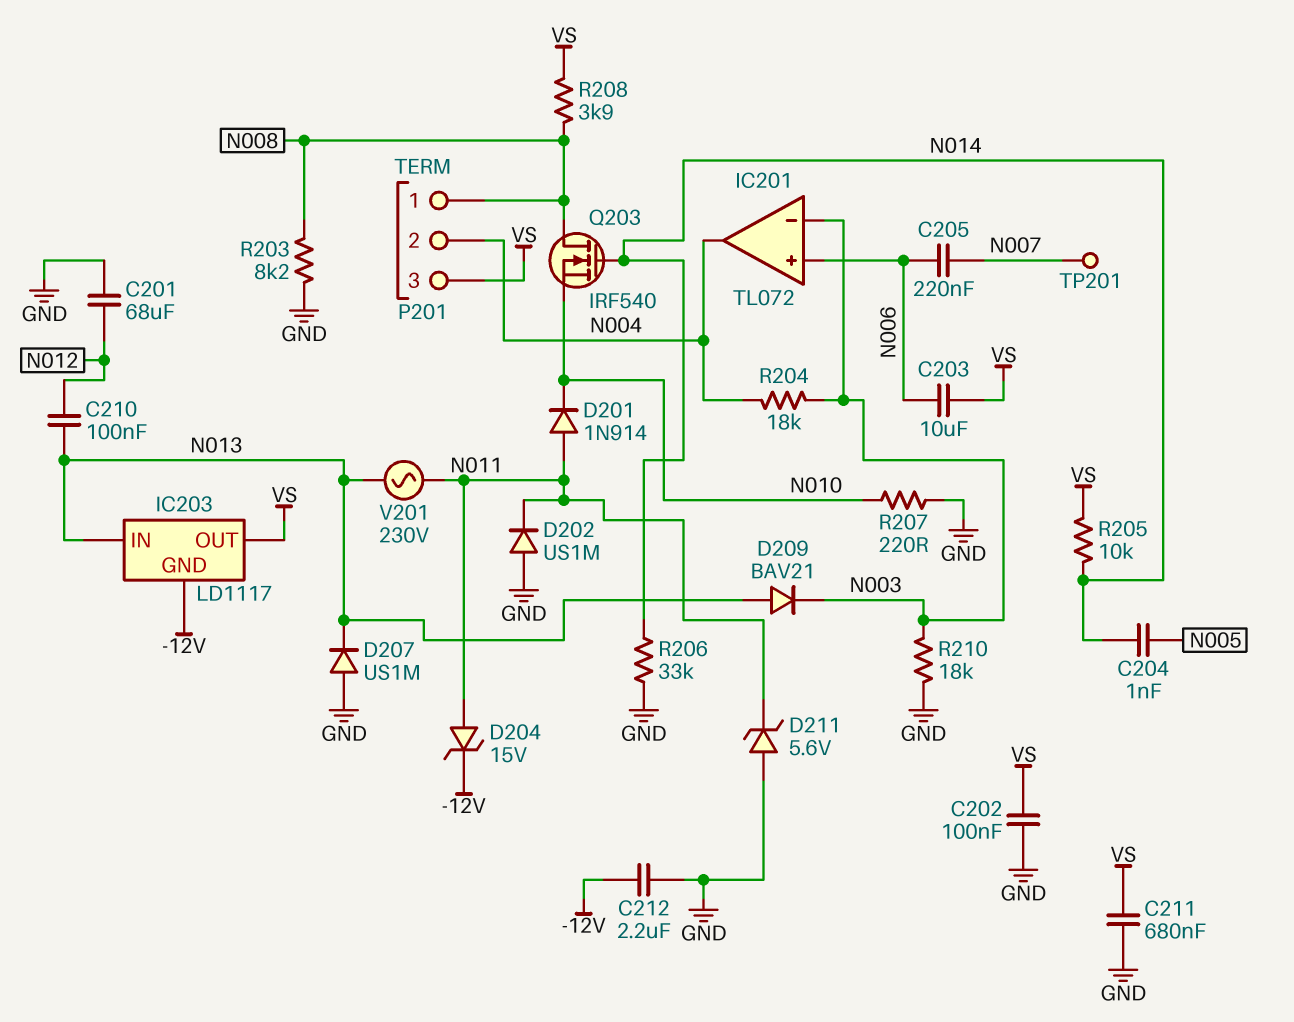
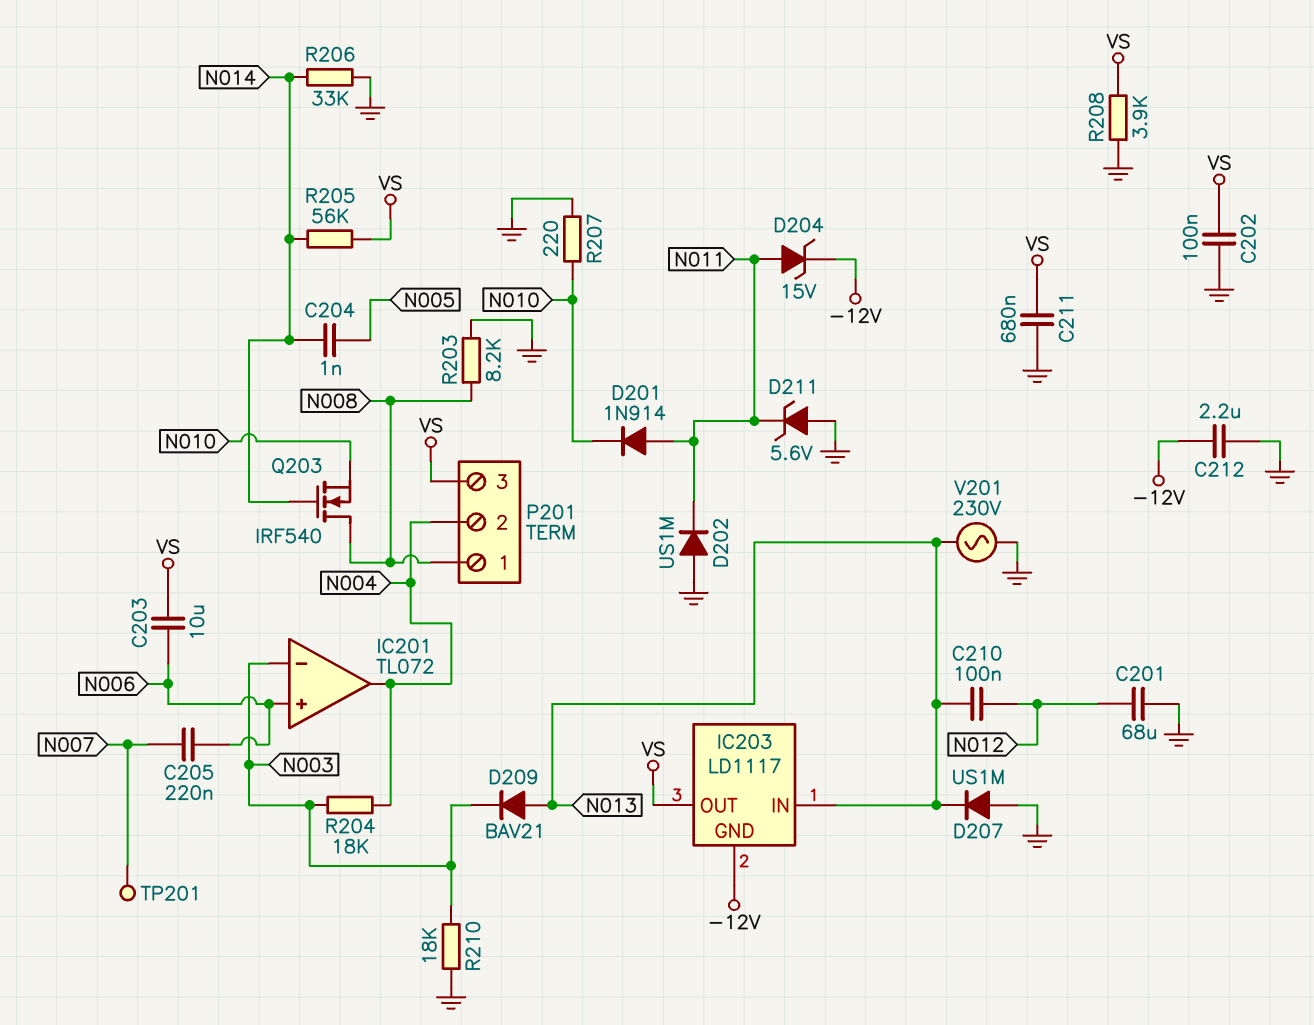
R205: 10k (N014, VS) -> 56k (N014, VS)
R208: 3.9k (N008, VS) -> 3.9k (GND, VS)
V201: AC 230V (N011, N013) -> AC 230V (GND, N013)

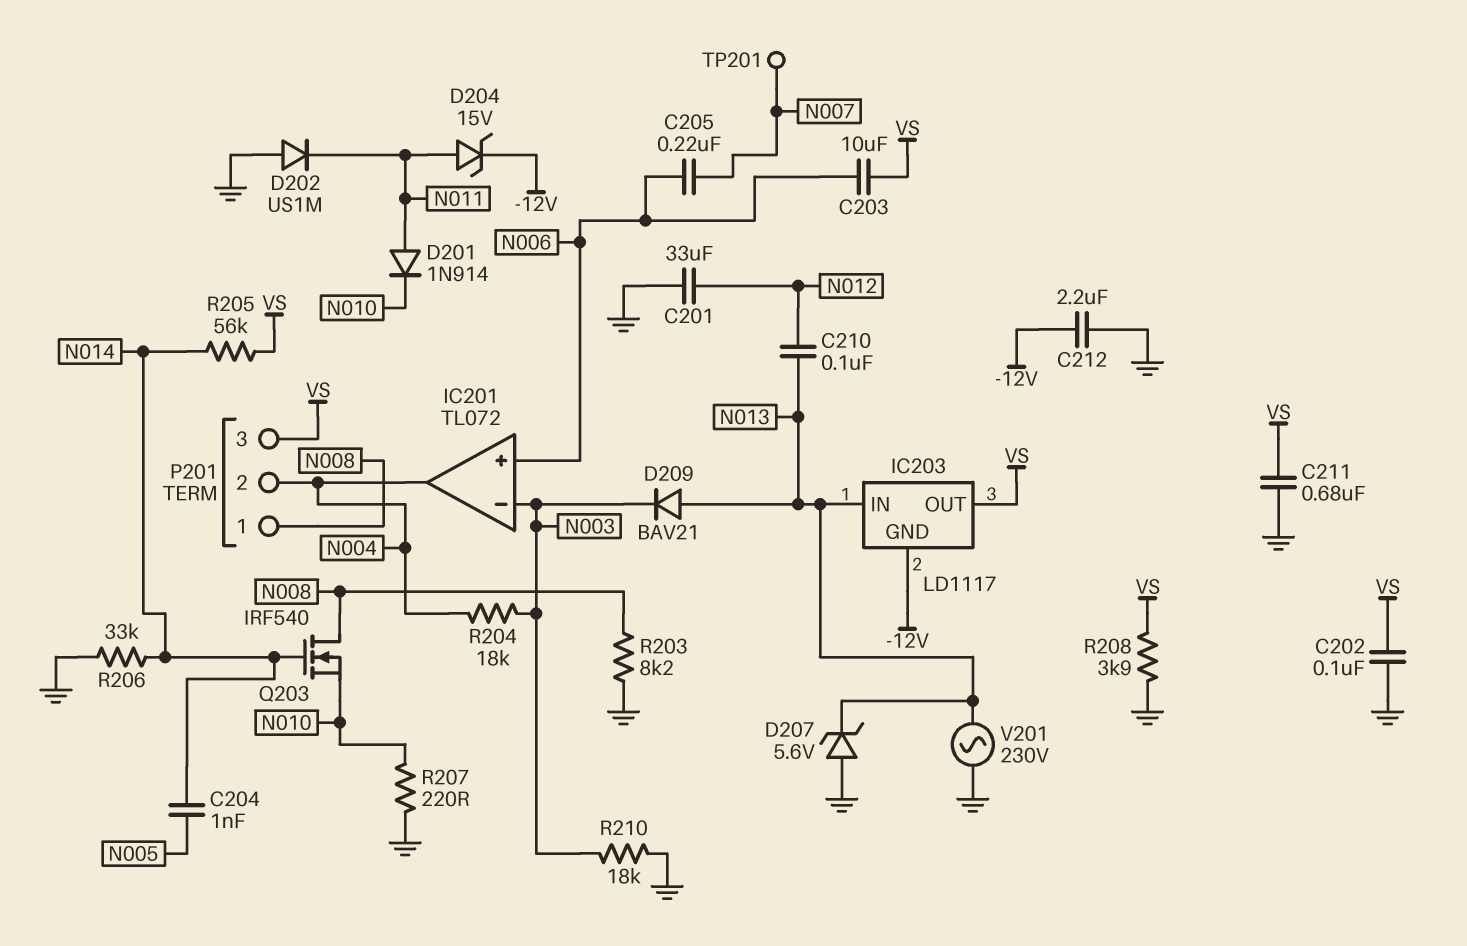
C201: 68uF (GND, N012) -> 33uF (GND, N012)
D207: diode US1M (A GND, K N013) -> zener 5.6V (A GND, K N013)
D211: zener 5.6V (A GND, K N011) -> none

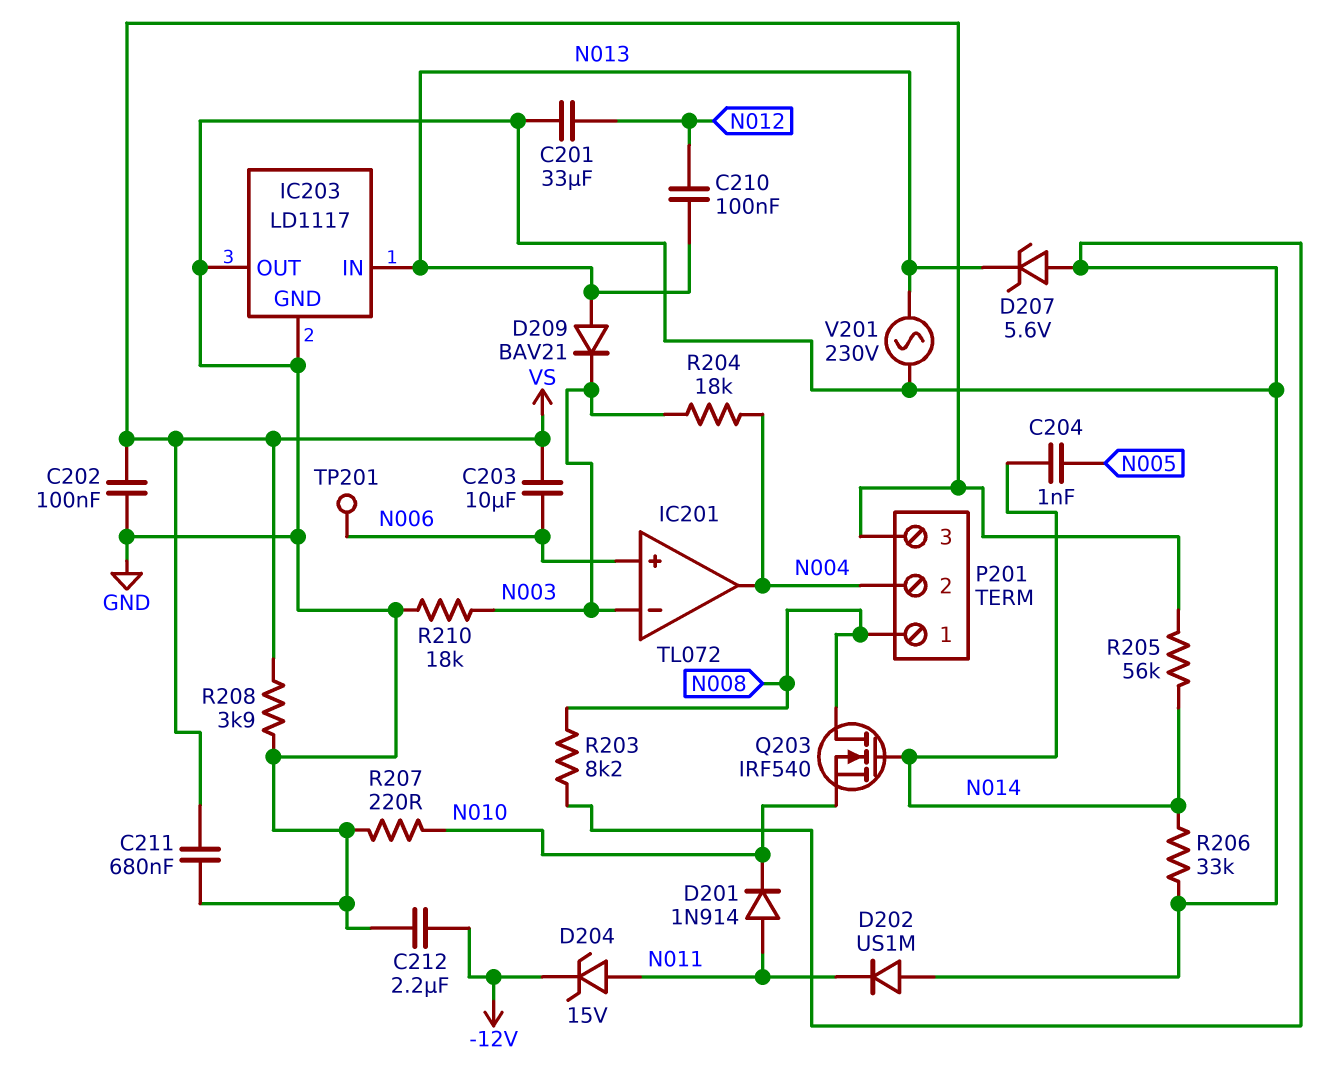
C205: 220nF (N006, N007) -> none
IC203 pin GND: -12V -> GND
IC203 pin OUT: VS -> GND
TP201: test point (N007) -> test point (N006)

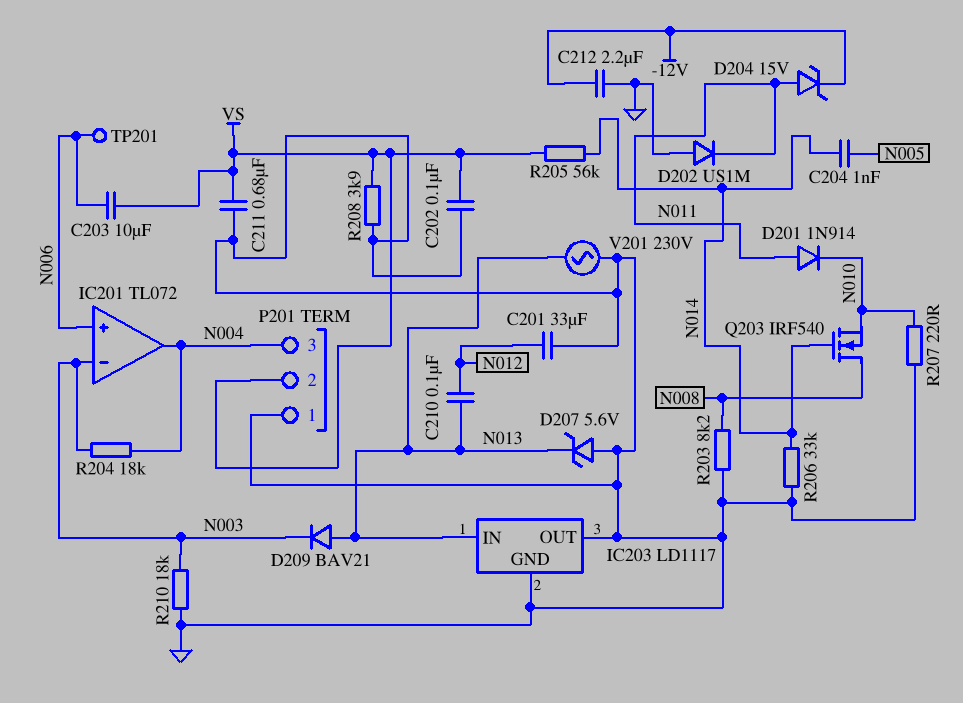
P201 pin 1: N008 -> GND
P201 pin 2: N004 -> VS
P201 pin 3: VS -> N004

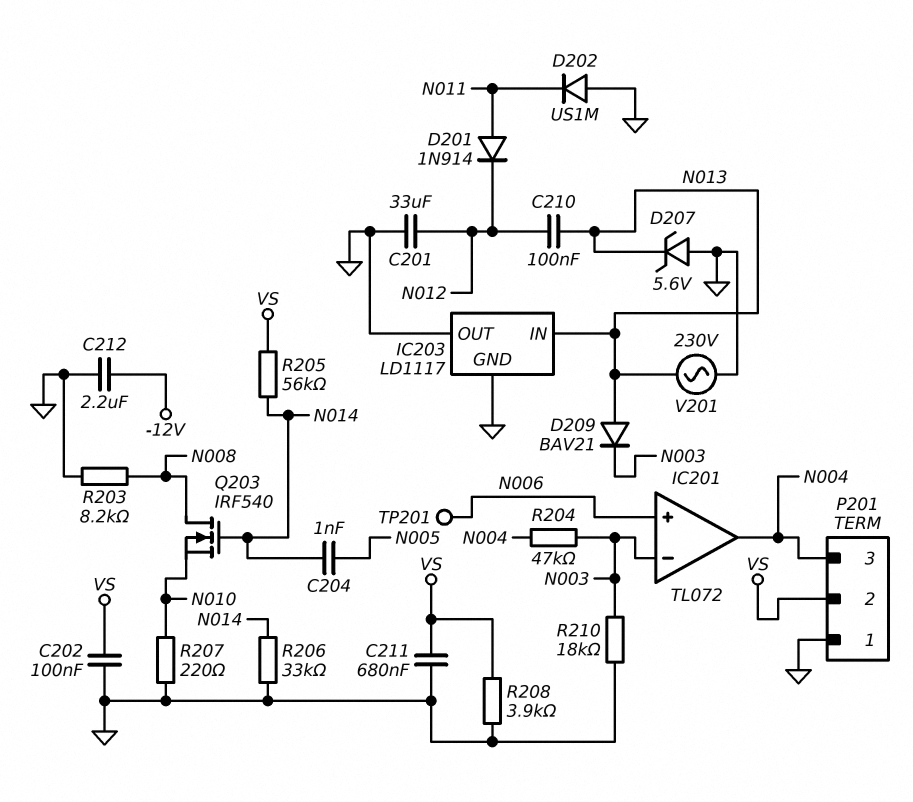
C203: 10uF (N006, VS) -> none
D201: diode 1N914 (A N011, K N010) -> diode 1N914 (A N011, K N012)
D204: zener 15V (A N011, K -12V) -> none
R204: 18k (N003, N004) -> 47k (N003, N004)

